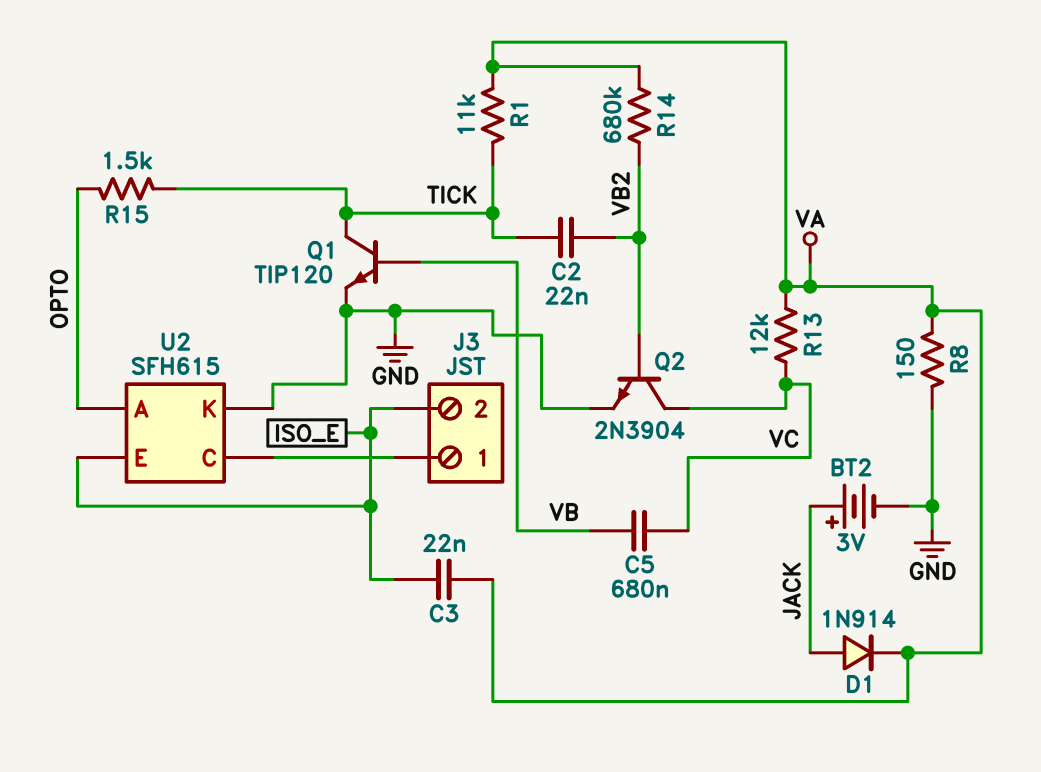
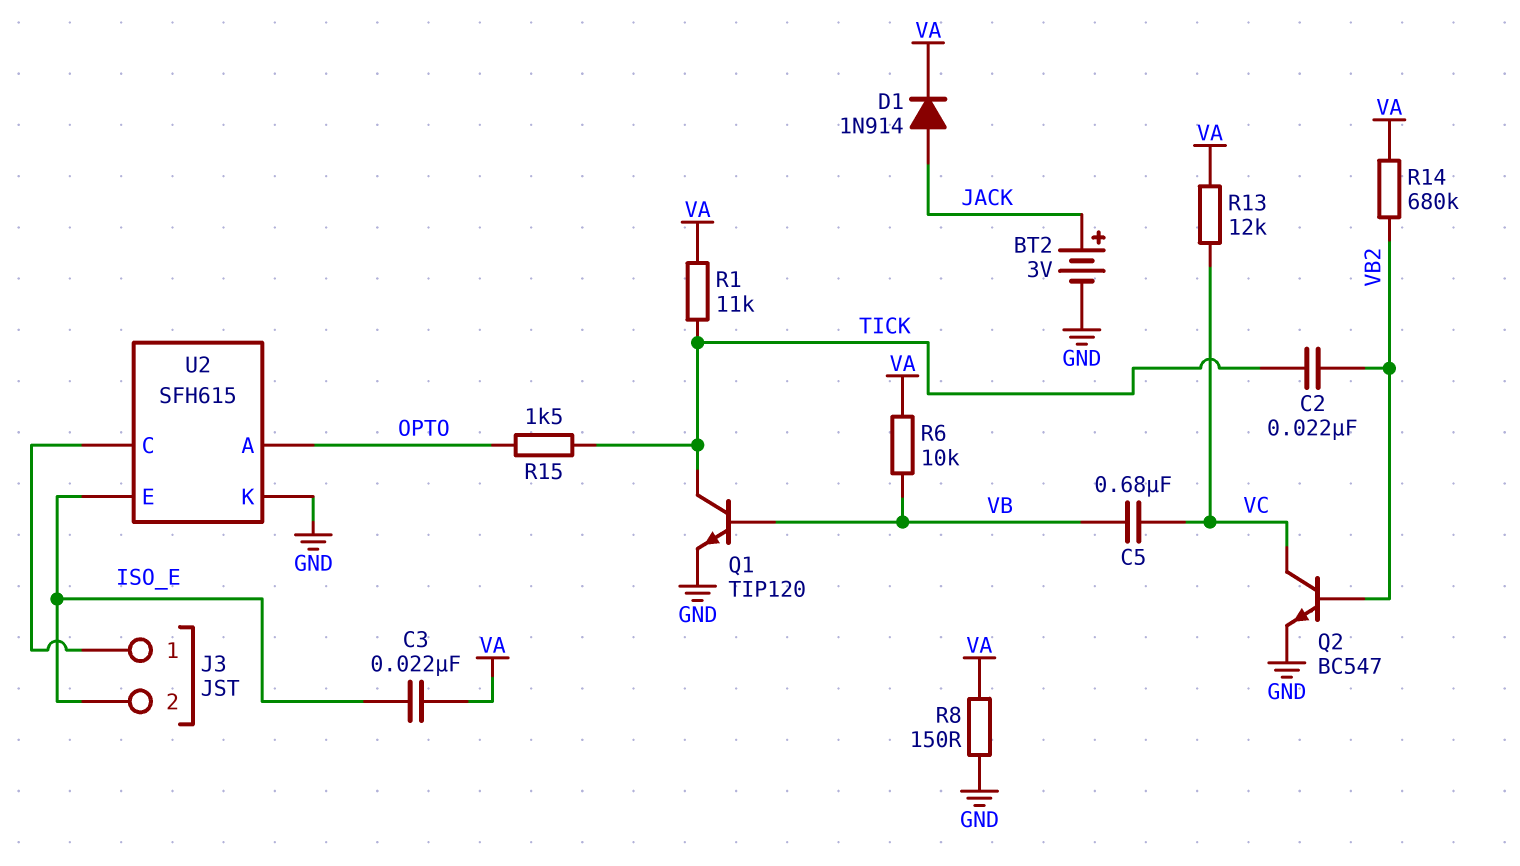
Q2: NPN 2N3904 (B VB2, C VC, E GND) -> NPN BC547 (B VB2, C VC, E GND)
R6: none -> 10k (VA, VB)

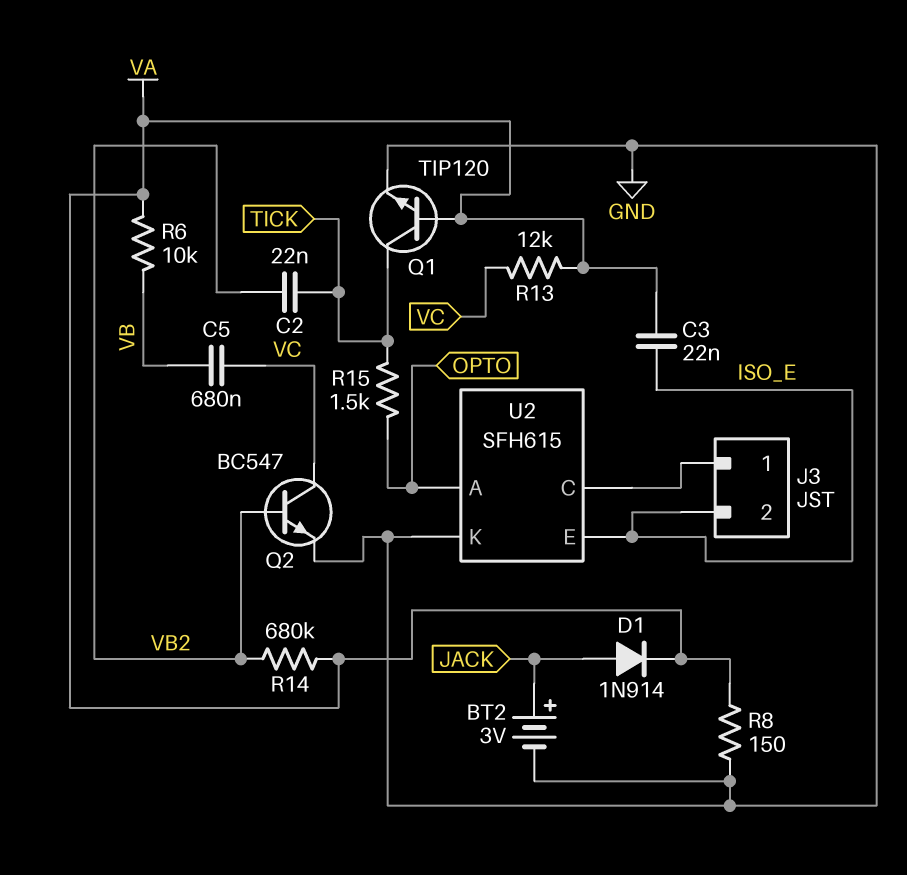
Q1: NPN TIP120 (B VB, C TICK, E GND) -> NPN TIP120 (B VA, C TICK, E GND)
R1: 11k (TICK, VA) -> none

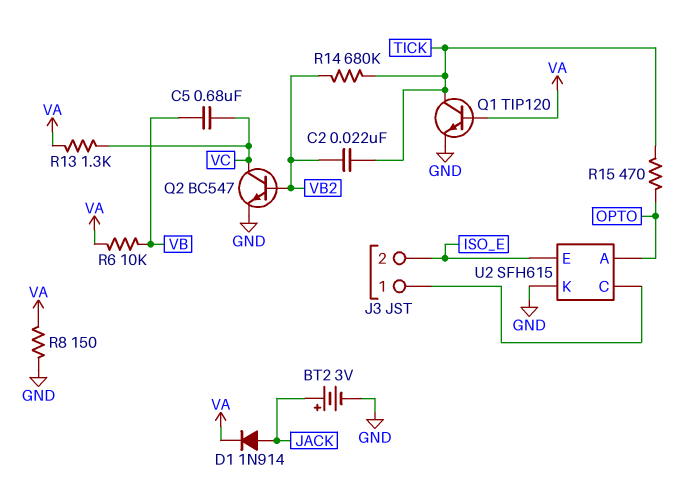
C3: 22nF (ISO_E, VA) -> none
R13: 12k (VA, VC) -> 1.3k (VA, VC)
R14: 680k (VA, VB2) -> 680k (TICK, VB2)
R15: 1.5k (OPTO, TICK) -> 470 (OPTO, TICK)

